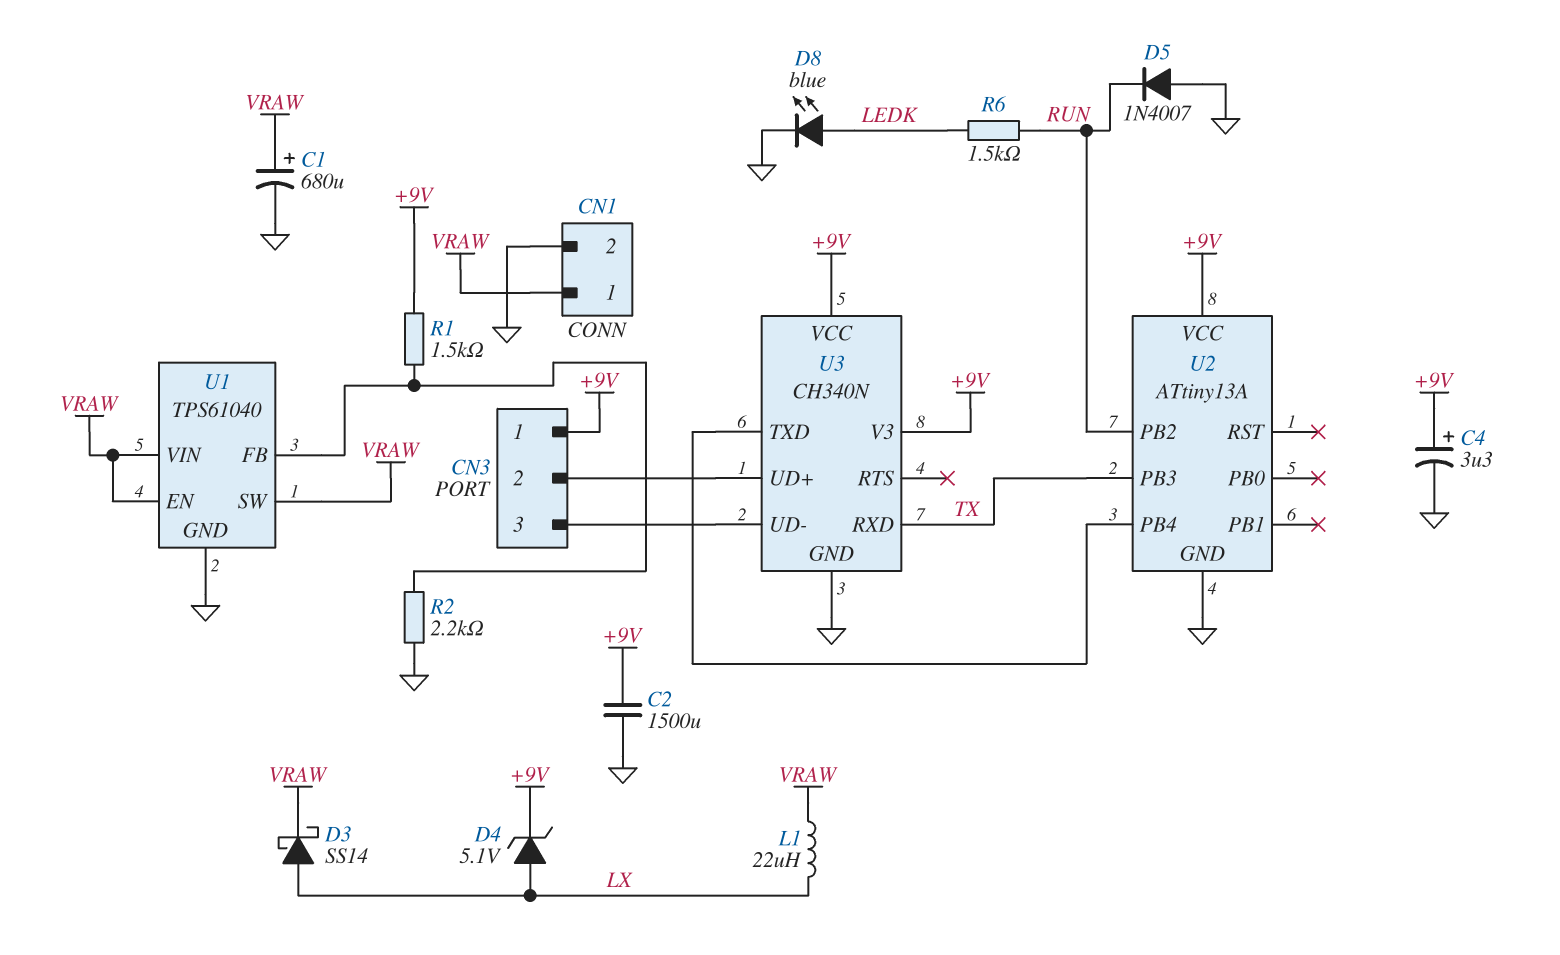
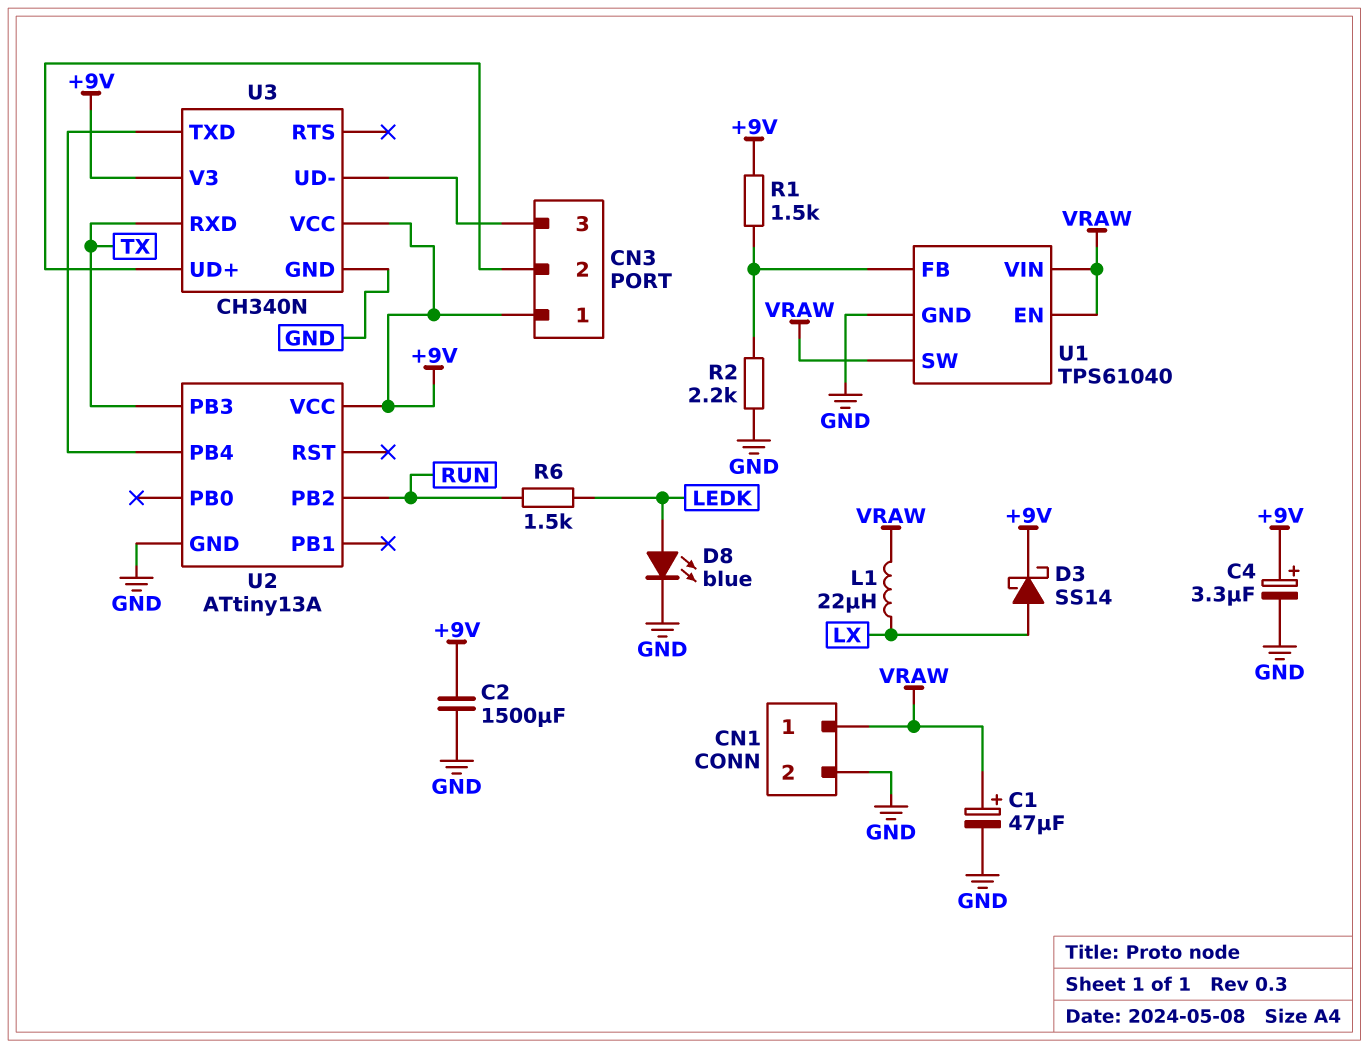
C1: 680uF (plus VRAW, minus GND) -> 47uF (plus VRAW, minus GND)
D3: schottky SS14 (A LX, K VRAW) -> schottky SS14 (A LX, K +9V)
D4: zener 5.1V (A LX, K +9V) -> none
D5: diode 1N4007 (A GND, K RUN) -> none

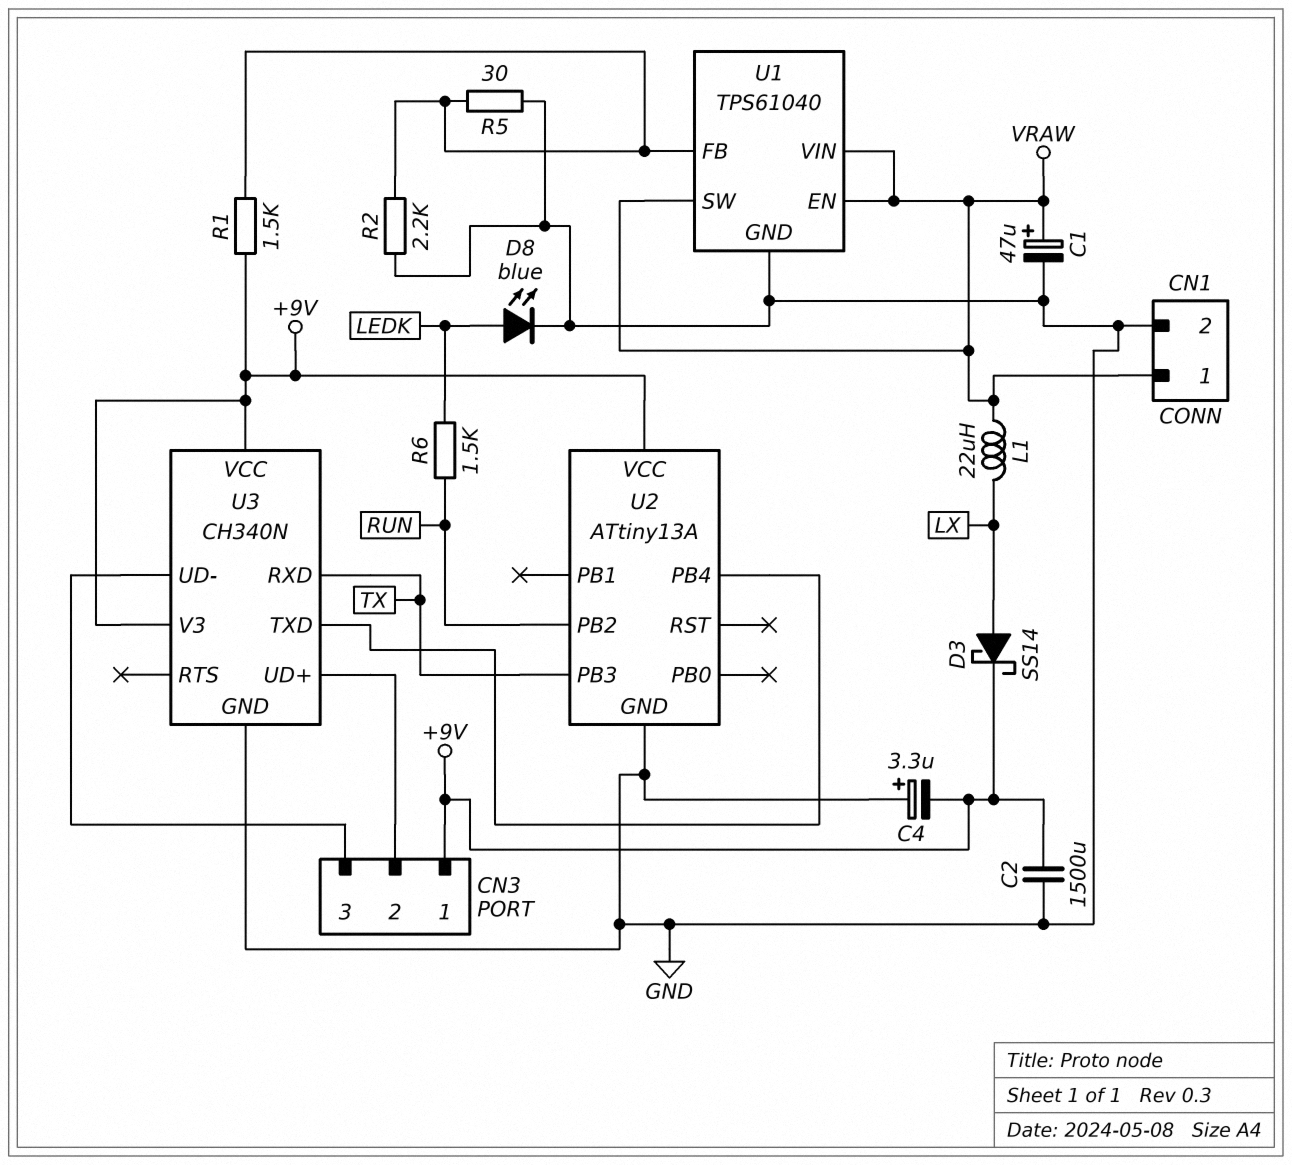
C4: 3.3uF (plus +9V, minus GND) -> 3.3uF (plus GND, minus +9V)
R5: none -> 30 (GND, U1/FB)

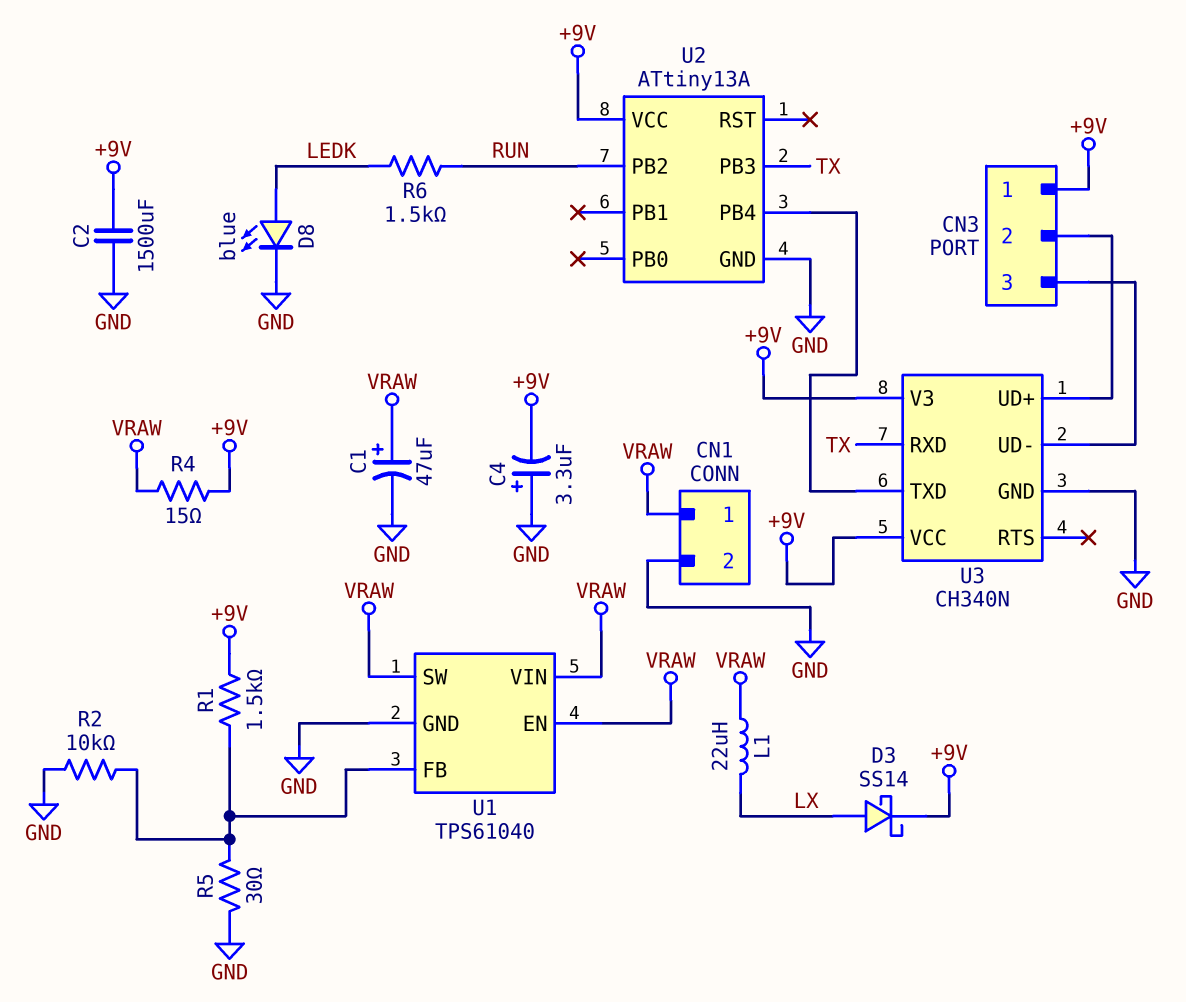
R2: 2.2k (GND, U1/FB) -> 10k (GND, U1/FB)
R4: none -> 15 (+9V, VRAW)

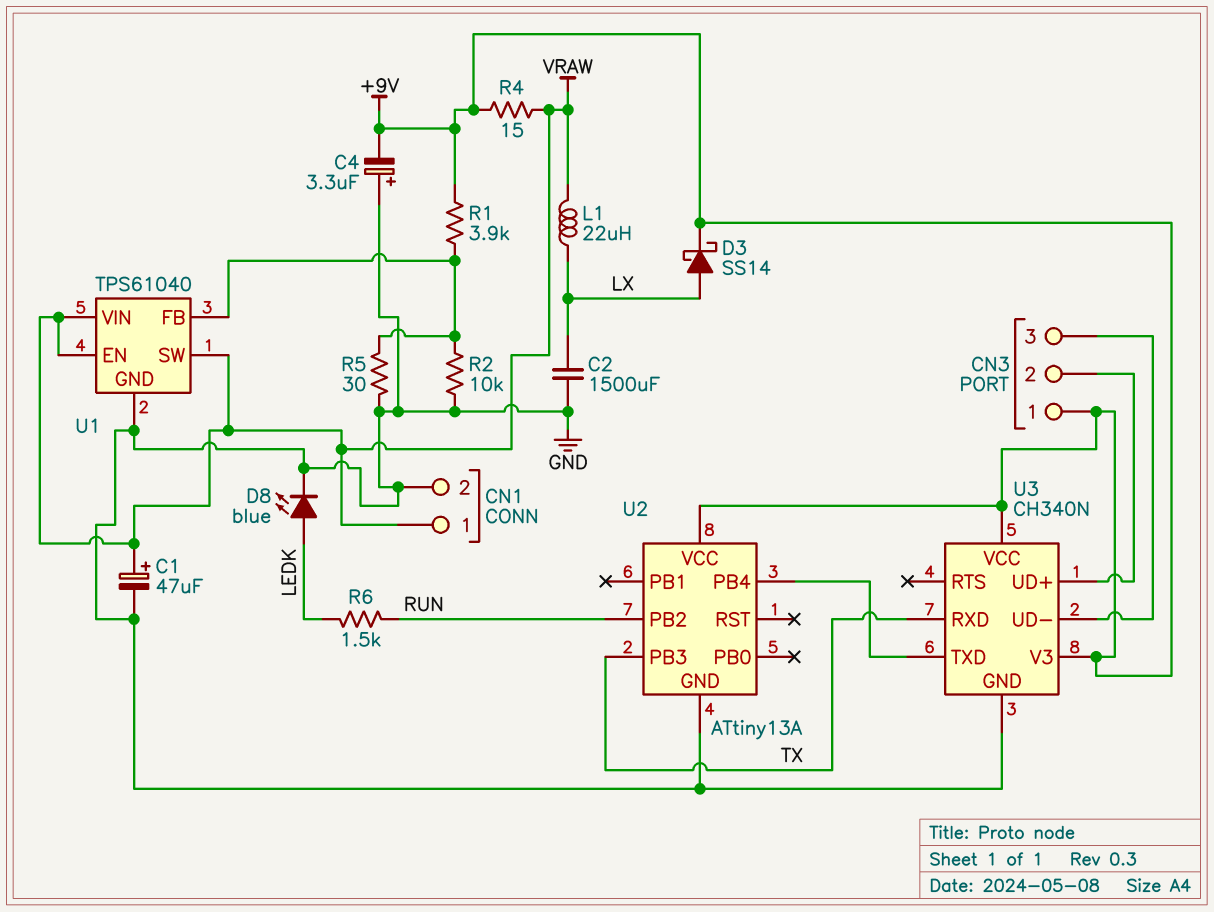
C2: 1500uF (+9V, GND) -> 1500uF (GND, LX)
R1: 1.5k (+9V, U1/FB) -> 3.9k (+9V, U1/FB)

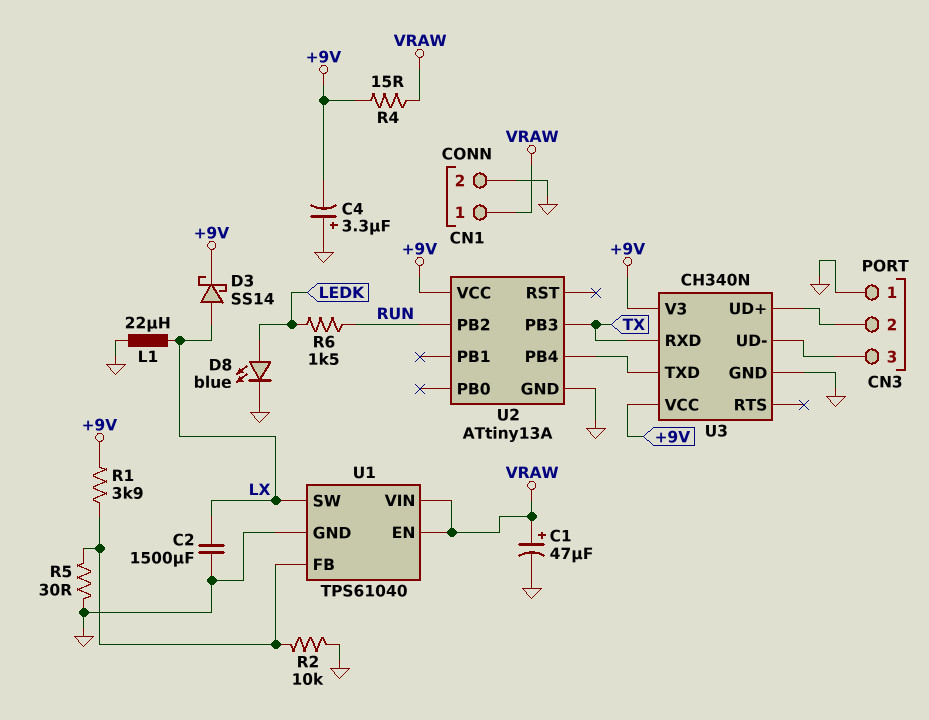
CN3 pin 1: +9V -> GND
L1: 22uH (LX, VRAW) -> 22uH (GND, LX)
U1 pin SW: VRAW -> LX

